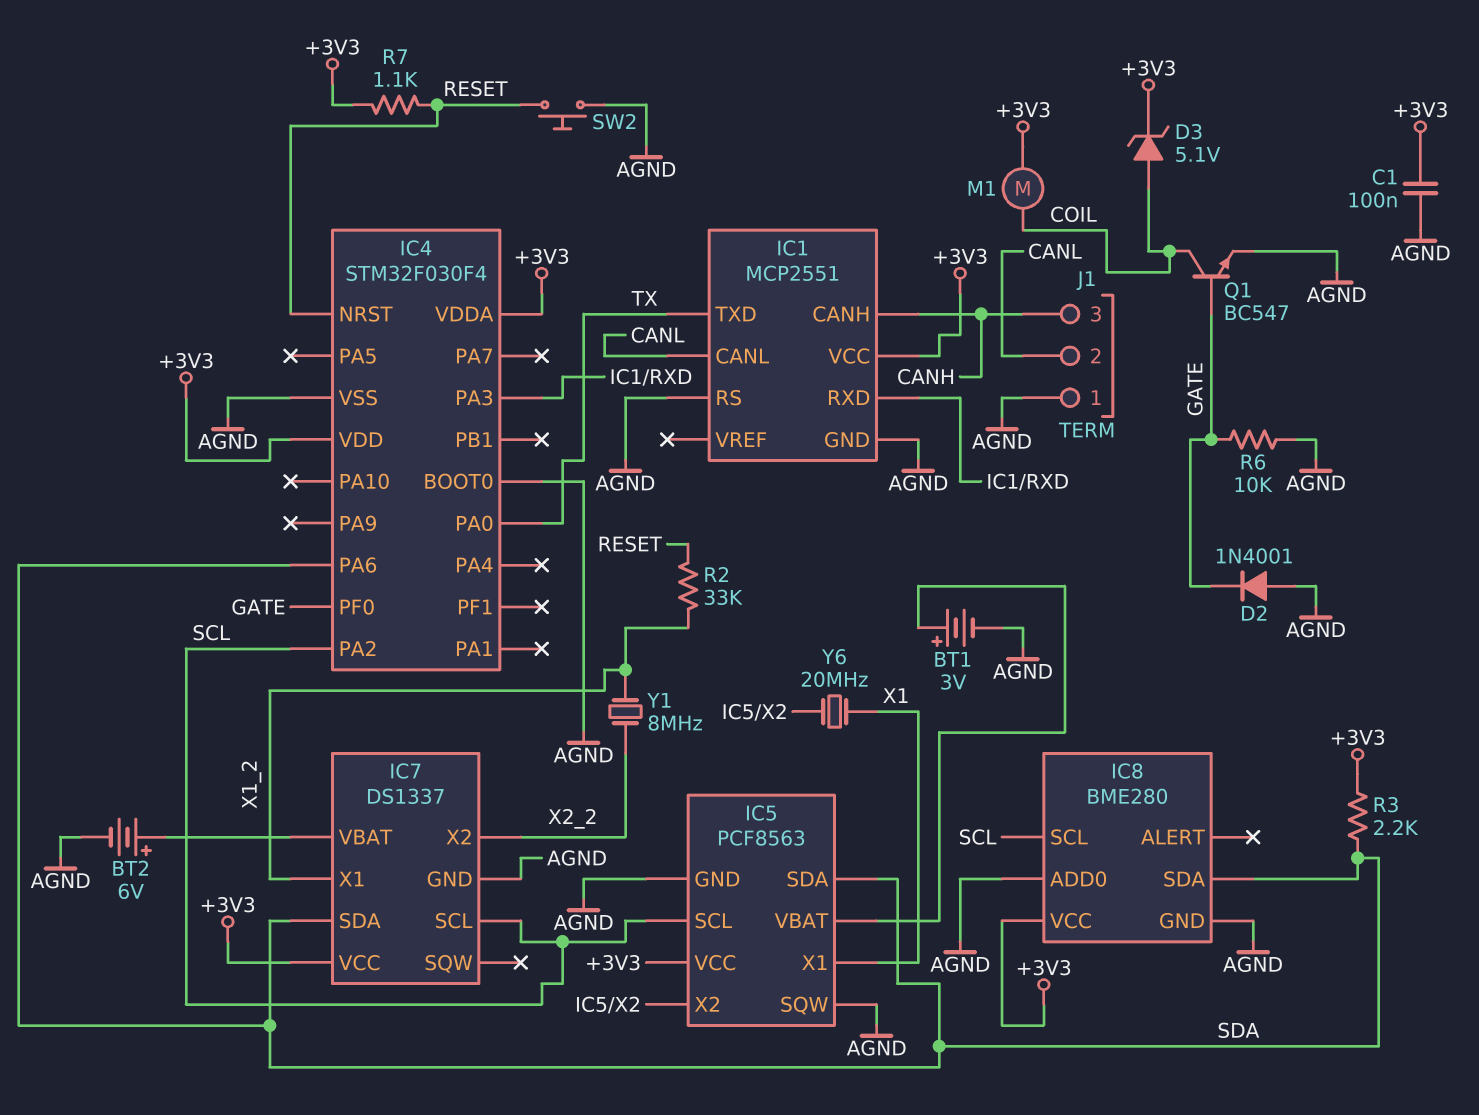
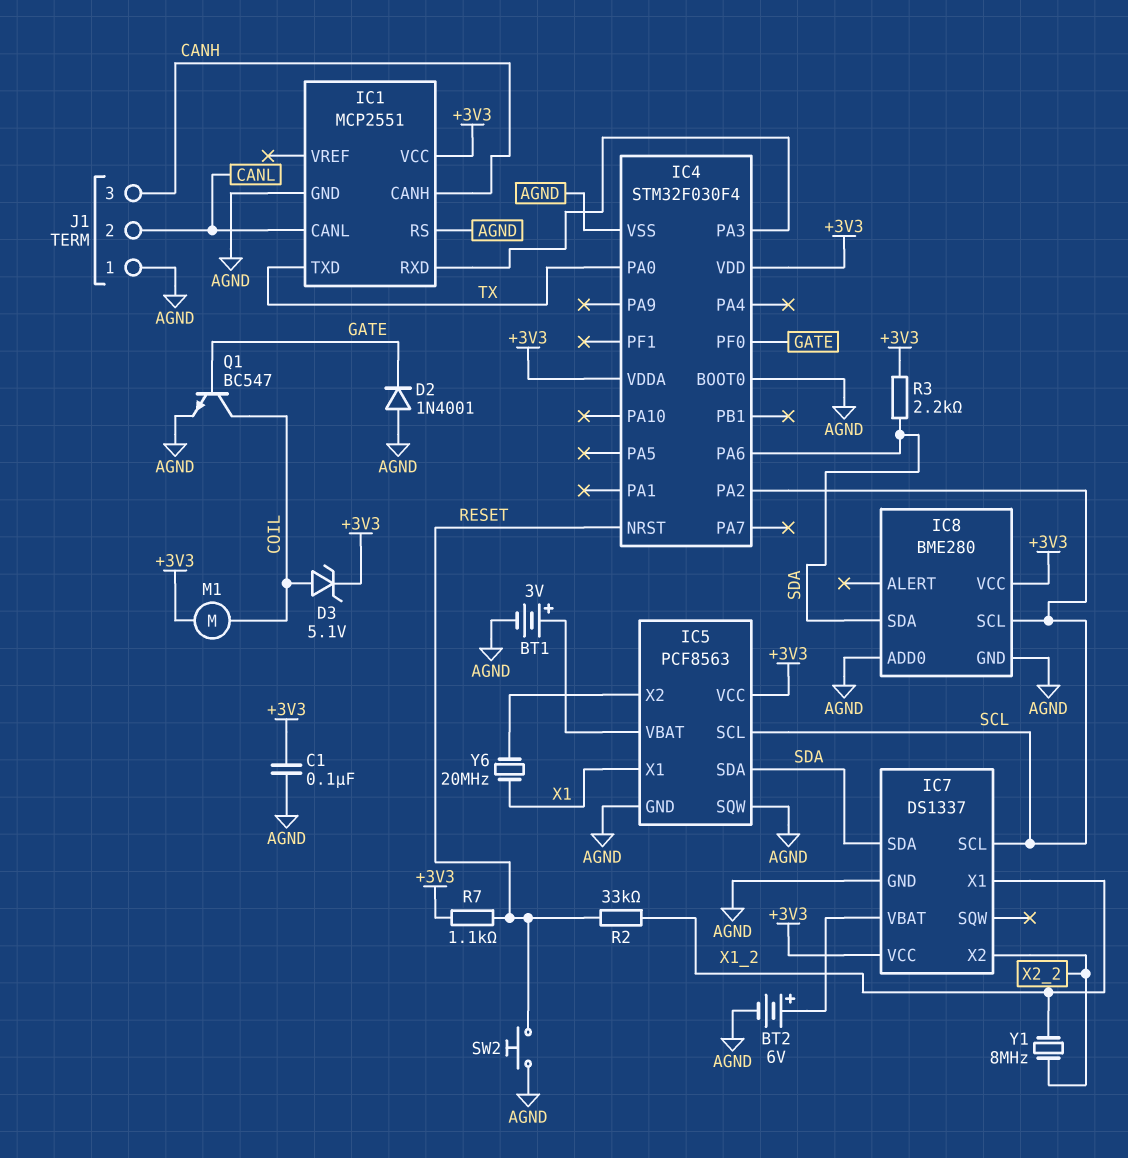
R6: 10k (AGND, GATE) -> none

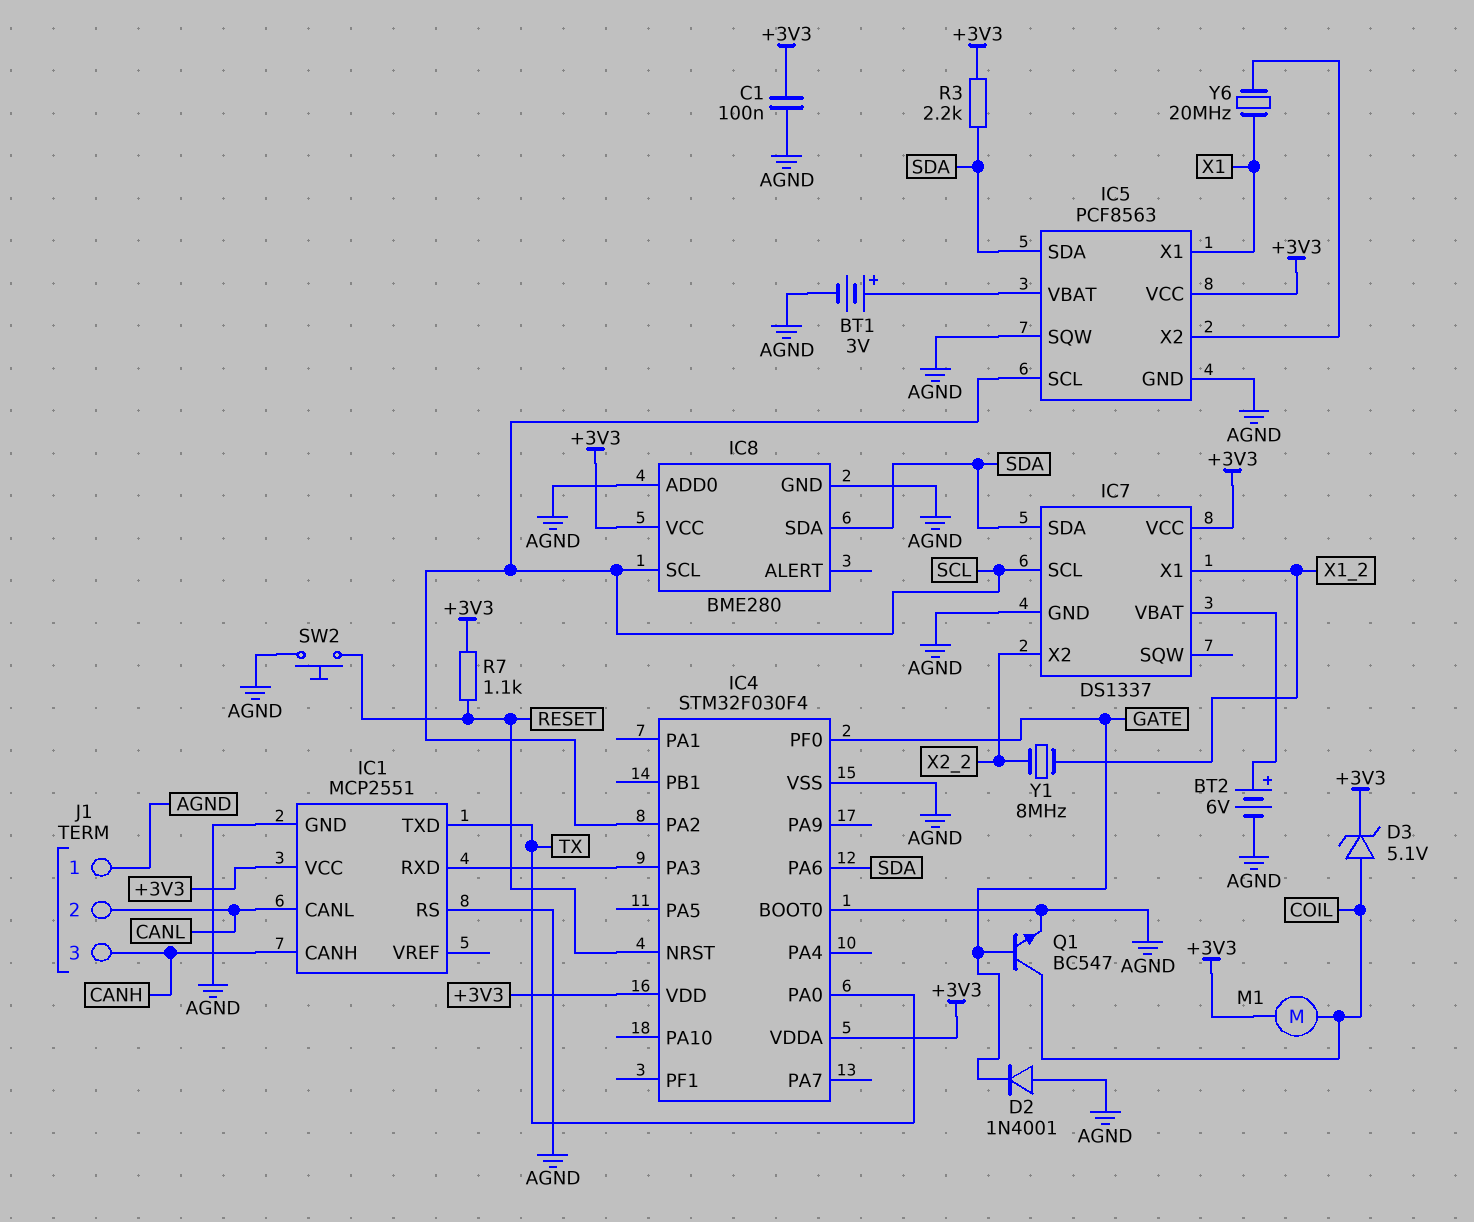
R2: 33k (RESET, X1_2) -> none

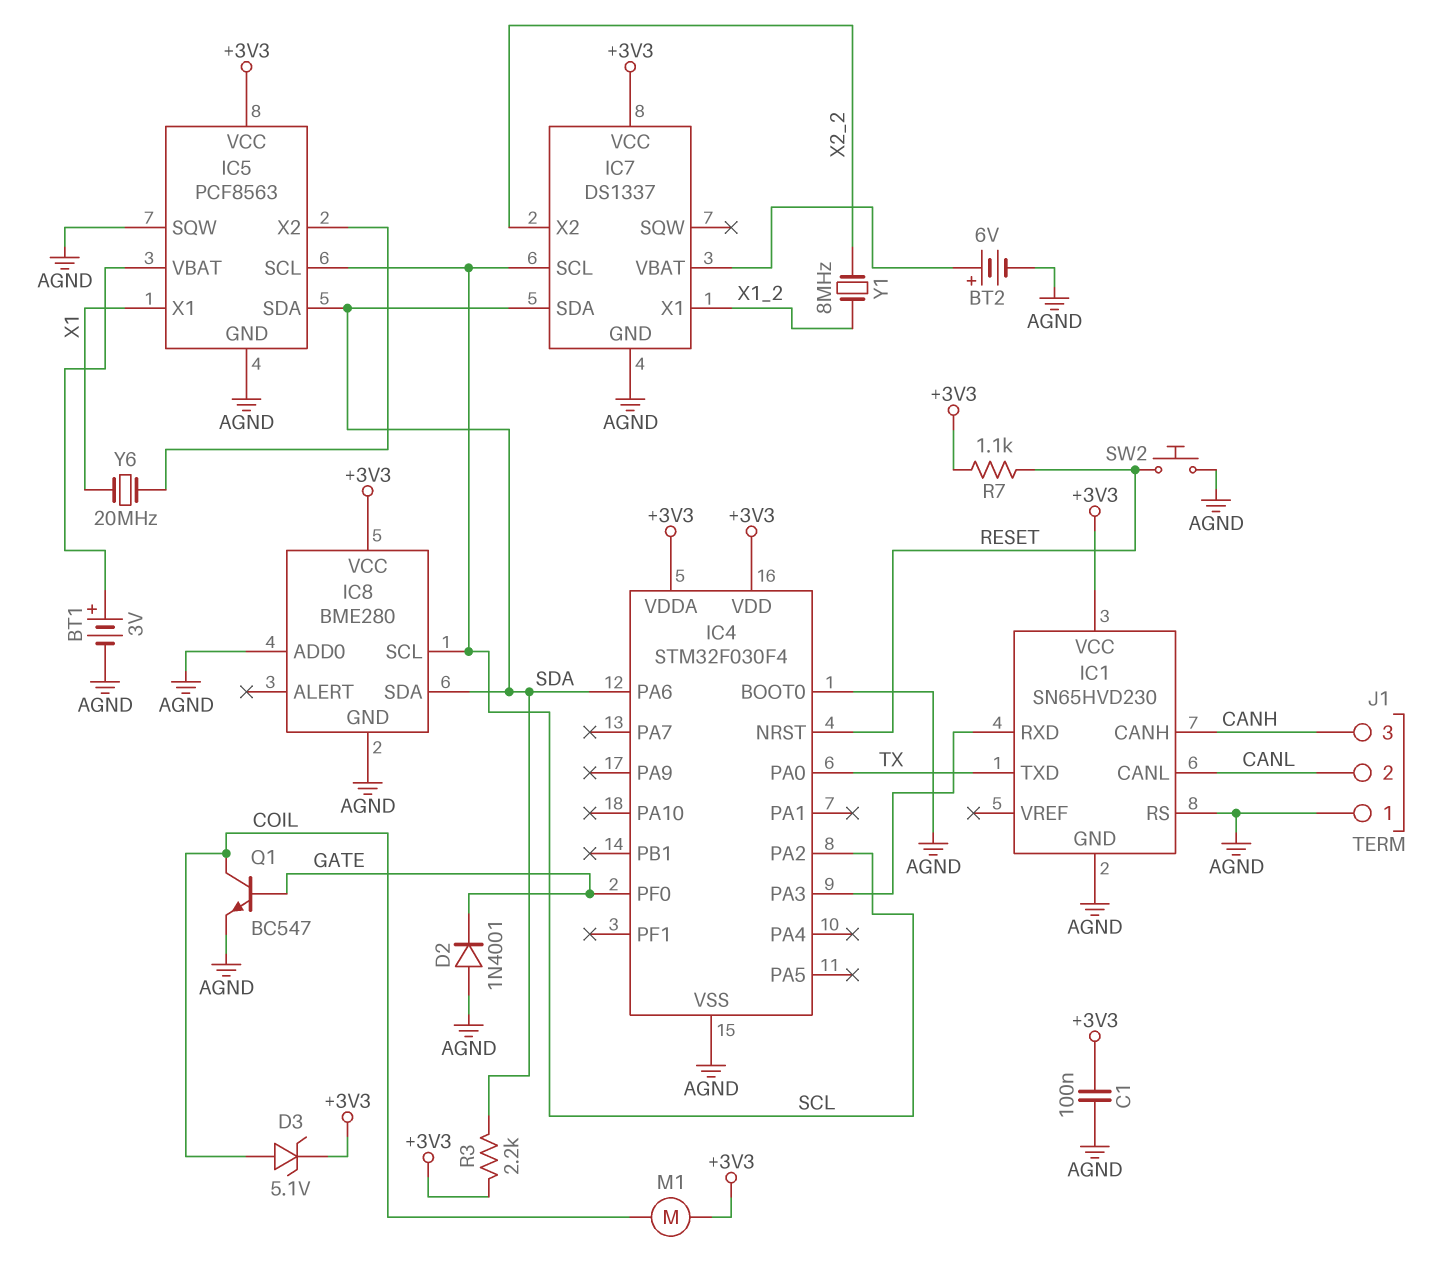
IC1: MCP2551 -> SN65HVD230

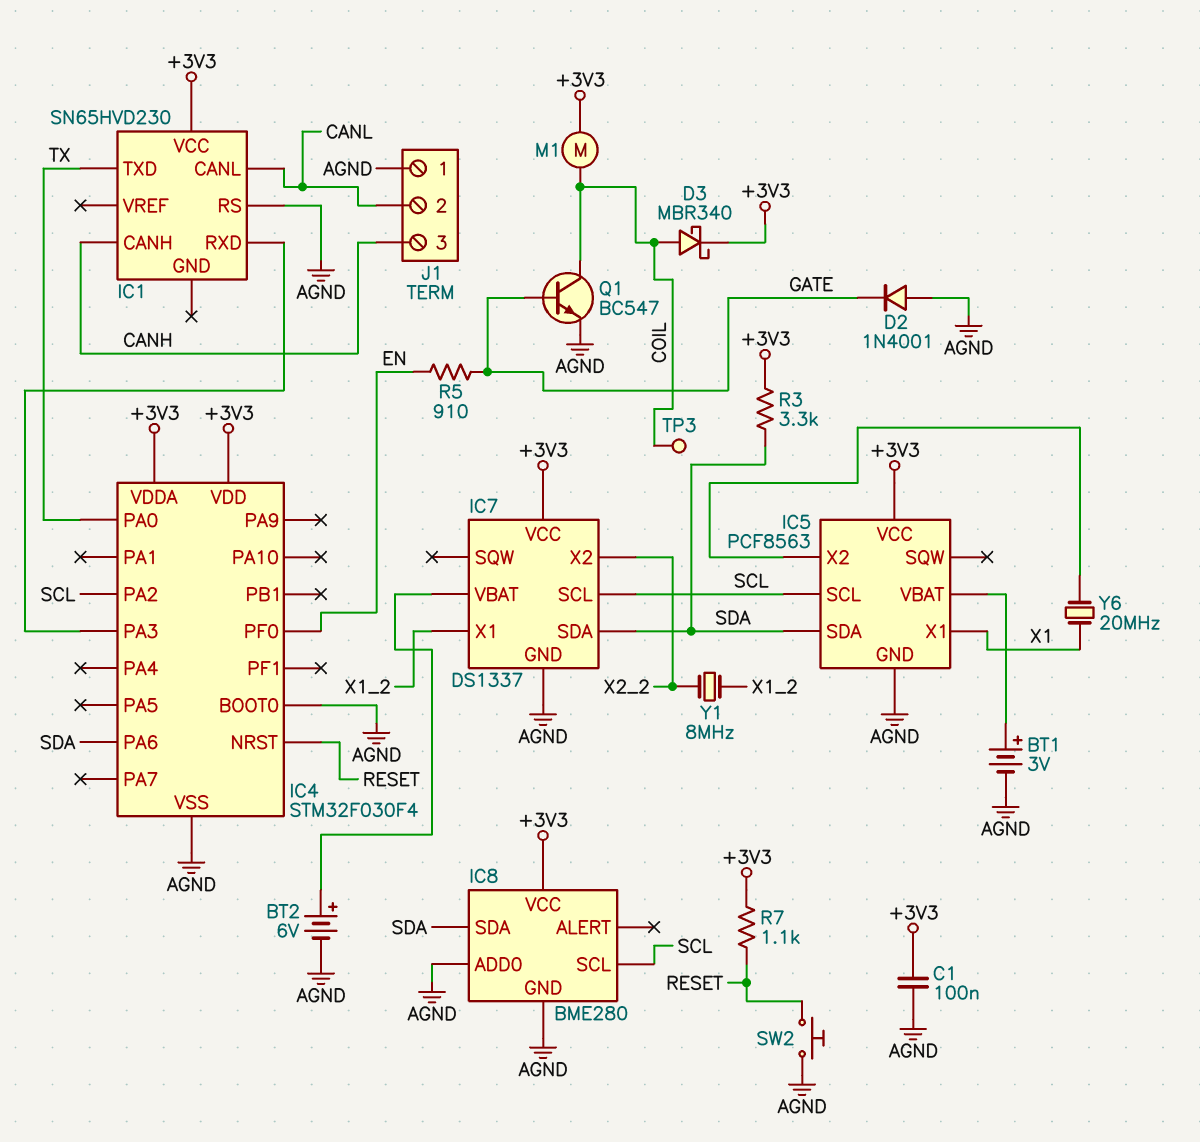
D3: zener 5.1V (A COIL, K +3V3) -> schottky MBR340 (A COIL, K +3V3)
IC1 pin GND: AGND -> none
IC4 pin PF0: GATE -> EN
IC5 pin SQW: AGND -> none
R3: 2.2k (+3V3, SDA) -> 3.3k (+3V3, SDA)
R5: none -> 910 (EN, GATE)
TP3: none -> test point (COIL)

